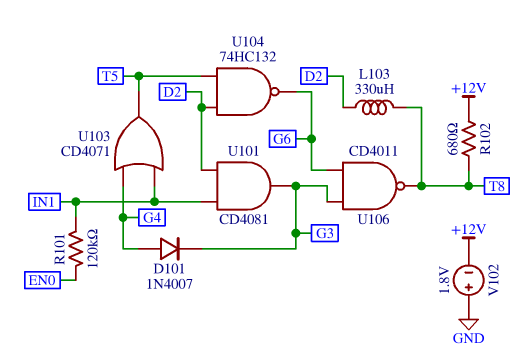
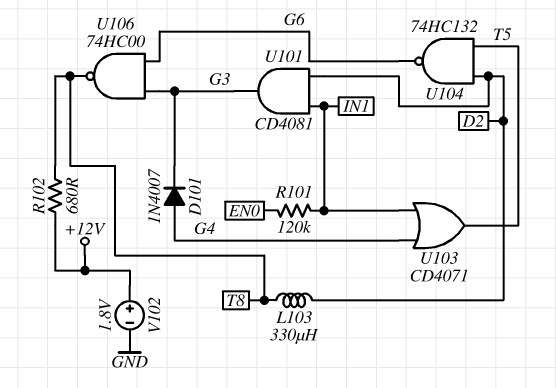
U106: NAND CD4011 (in G3, in G6, out T8) -> NAND 74HC00 (in G3, in G6, out T8)
V102: 1.8V (plus GND, minus +12V) -> 1.8V (plus +12V, minus GND)

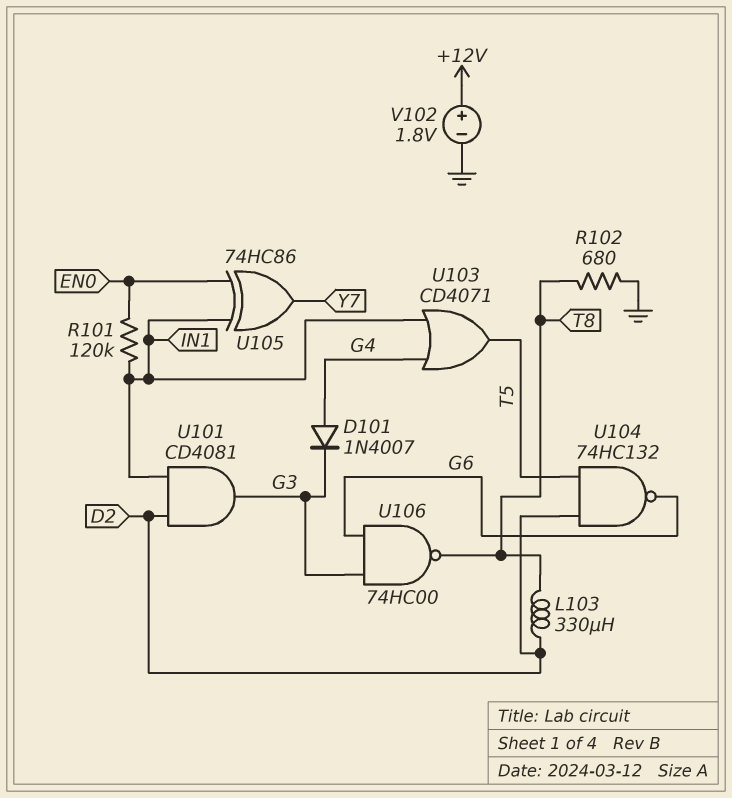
R102: 680 (+12V, T8) -> 680 (GND, T8)
U105: none -> XOR 74HC86 (in EN0, in IN1, out Y7)

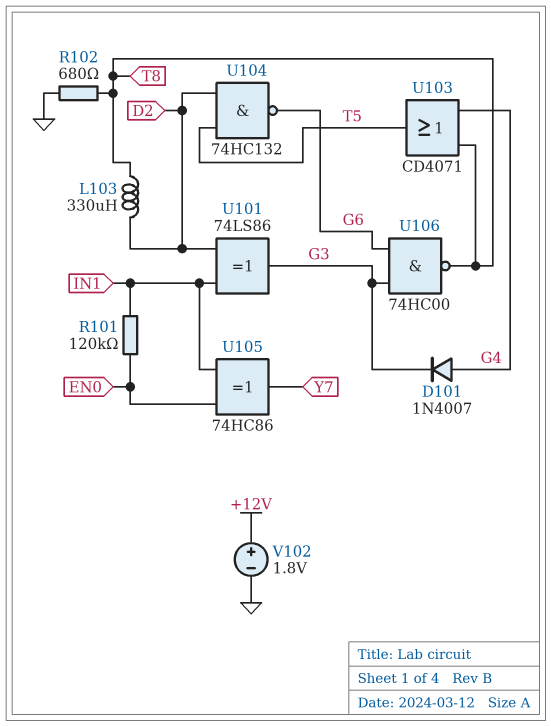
U101: AND CD4081 (in D2, in IN1, out G3) -> XOR 74LS86 (in D2, in IN1, out G3)
U103: OR CD4071 (in G4, in IN1, out T5) -> OR CD4071 (in G4, in T8, out T5)

